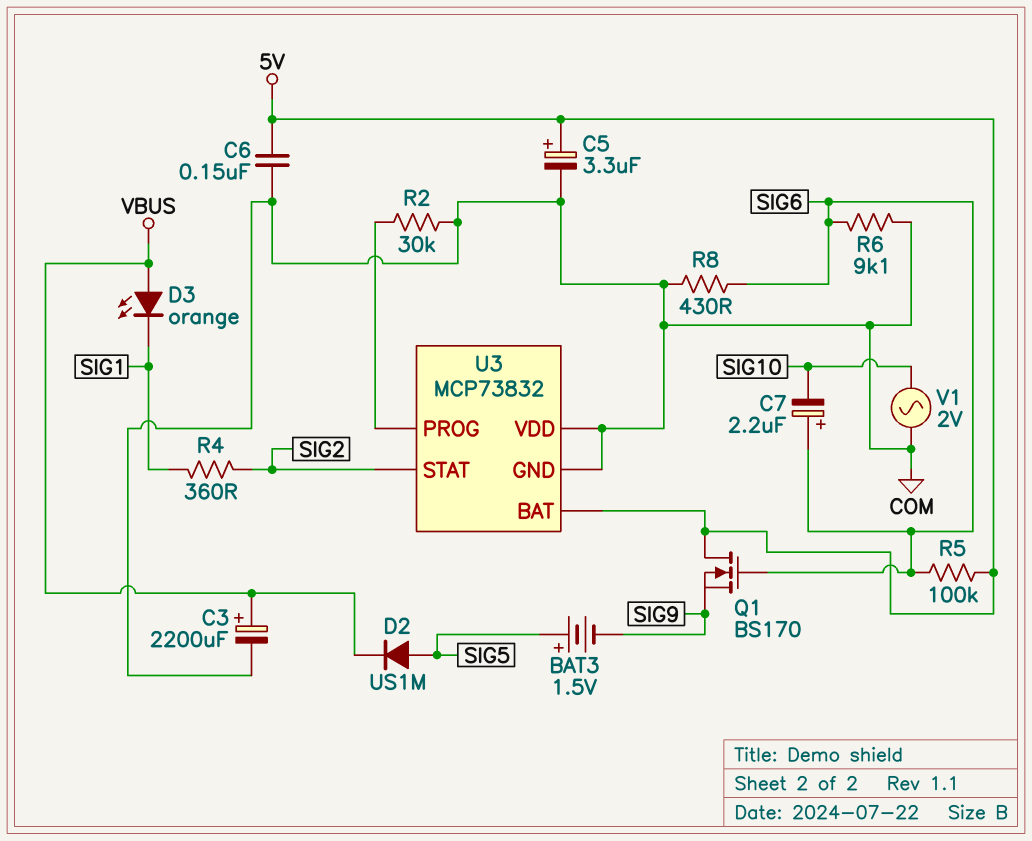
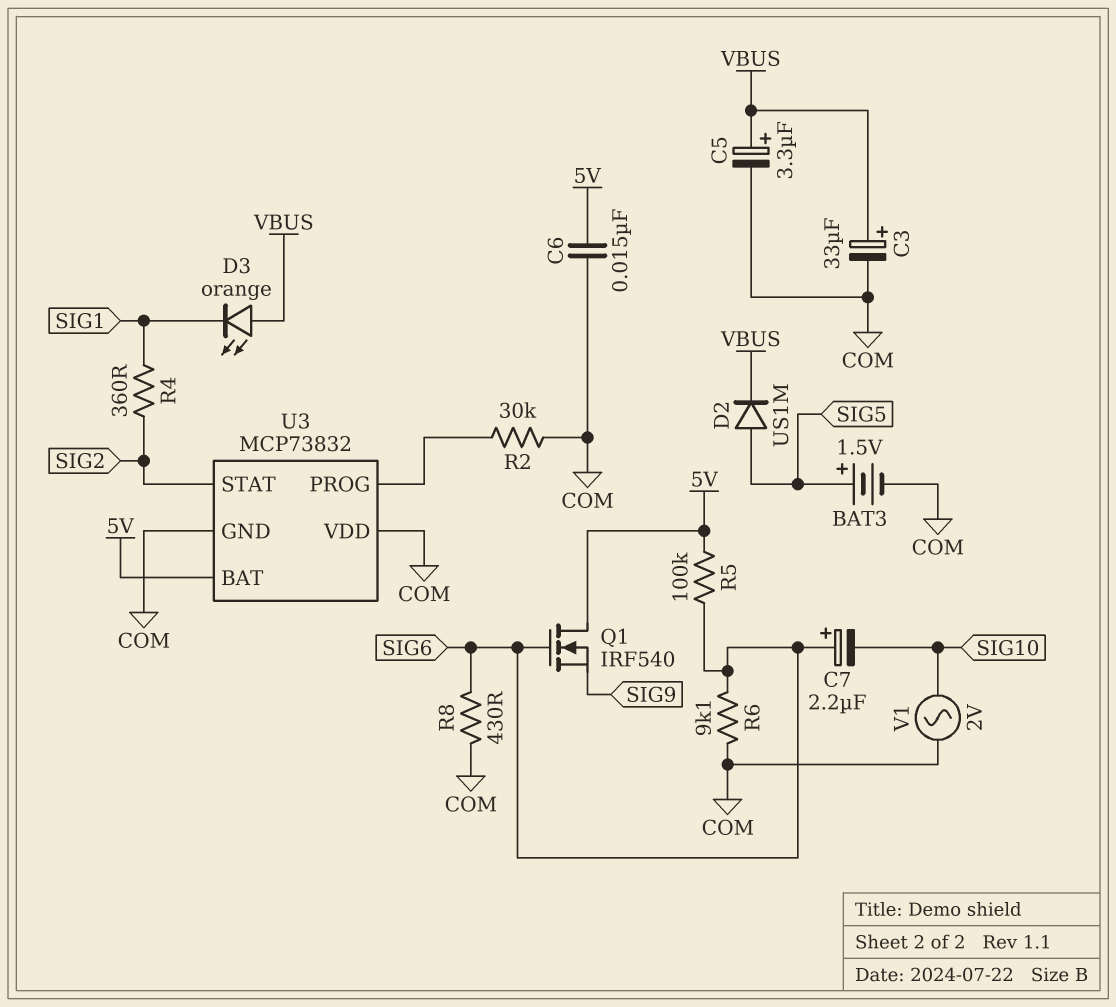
BAT3: 1.5V (plus SIG5, minus SIG9) -> 1.5V (plus SIG5, minus COM)
C3: 2200uF (plus VBUS, minus COM) -> 33uF (plus VBUS, minus COM)
C5: 3.3uF (plus 5V, minus COM) -> 3.3uF (plus VBUS, minus COM)
C6: 150nF (5V, COM) -> 15nF (5V, COM)
Q1: NMOS BS170 (G SIG6, D 5V, S SIG9) -> NMOS IRF540 (G SIG6, D 5V, S SIG9)

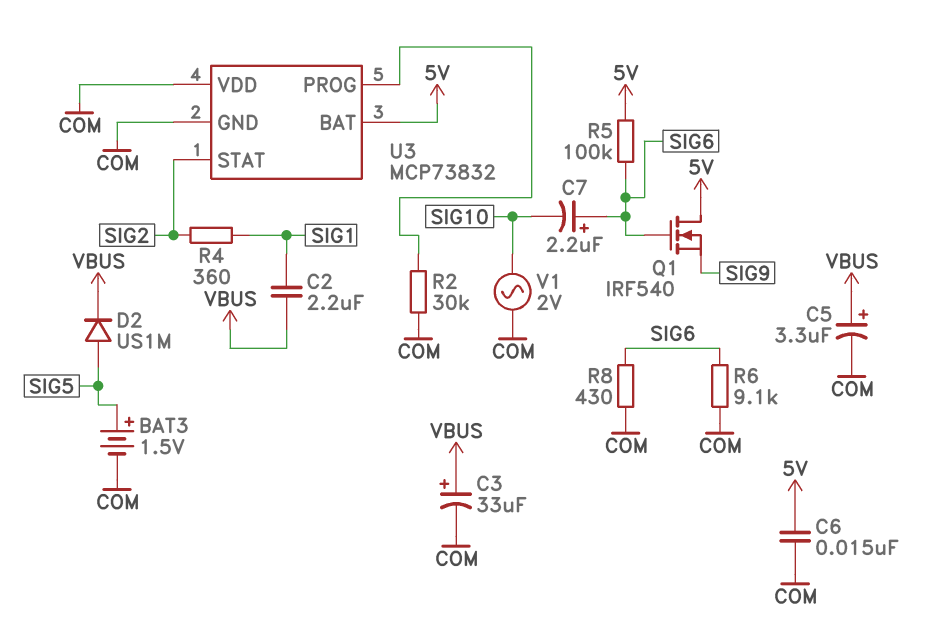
C2: none -> 2.2uF (SIG1, VBUS)
D3: LED orange (A VBUS, K SIG1) -> none

